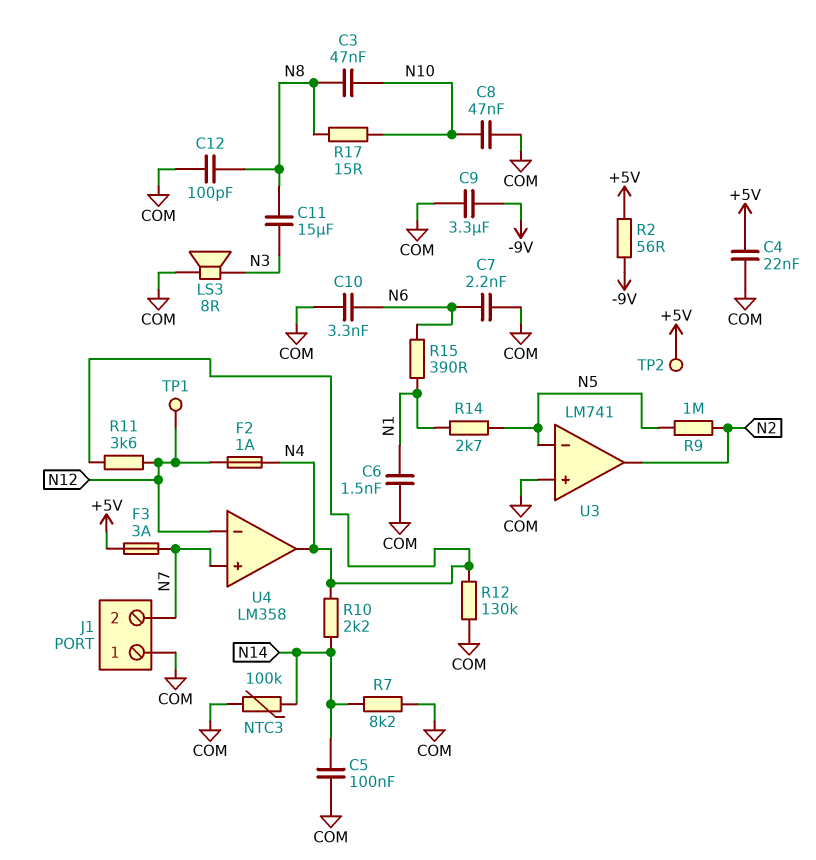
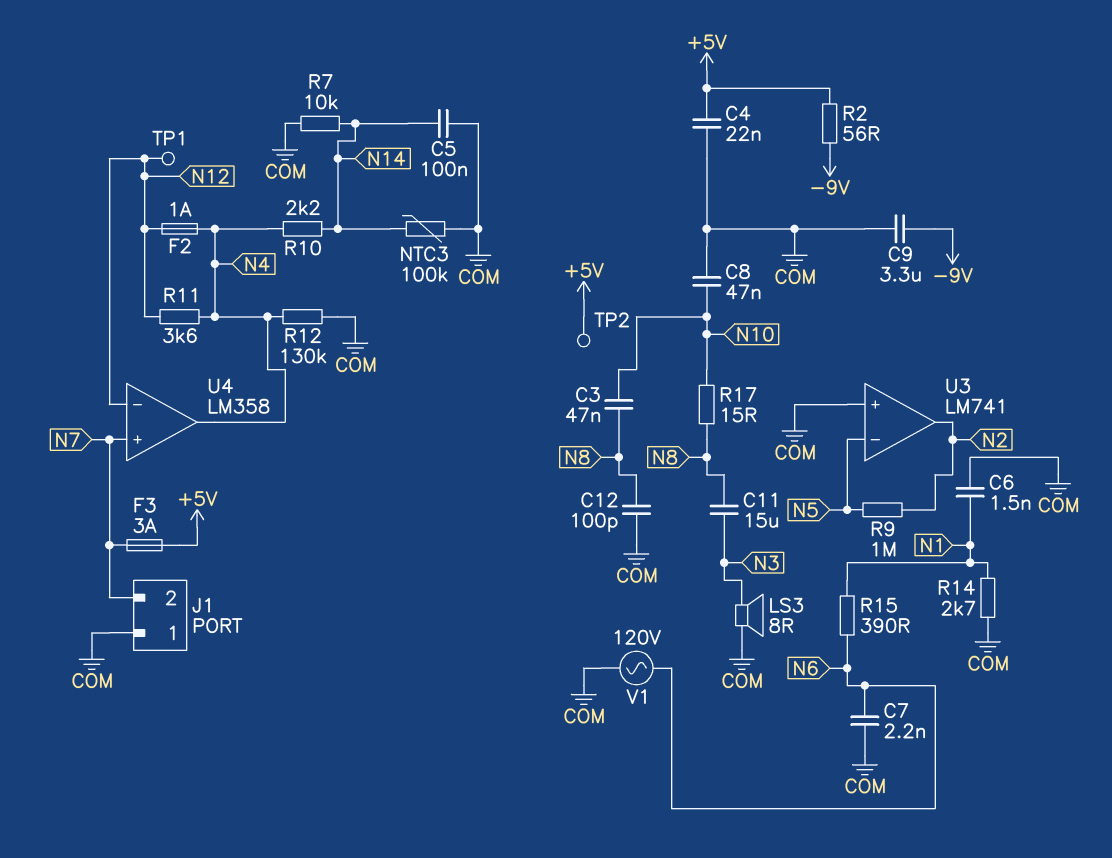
C10: 3.3nF (COM, N6) -> none
R7: 8.2k (COM, N14) -> 10k (COM, N14)
R14: 2.7k (N1, N5) -> 2.7k (COM, N1)
V1: none -> AC 120V (COM, N6)

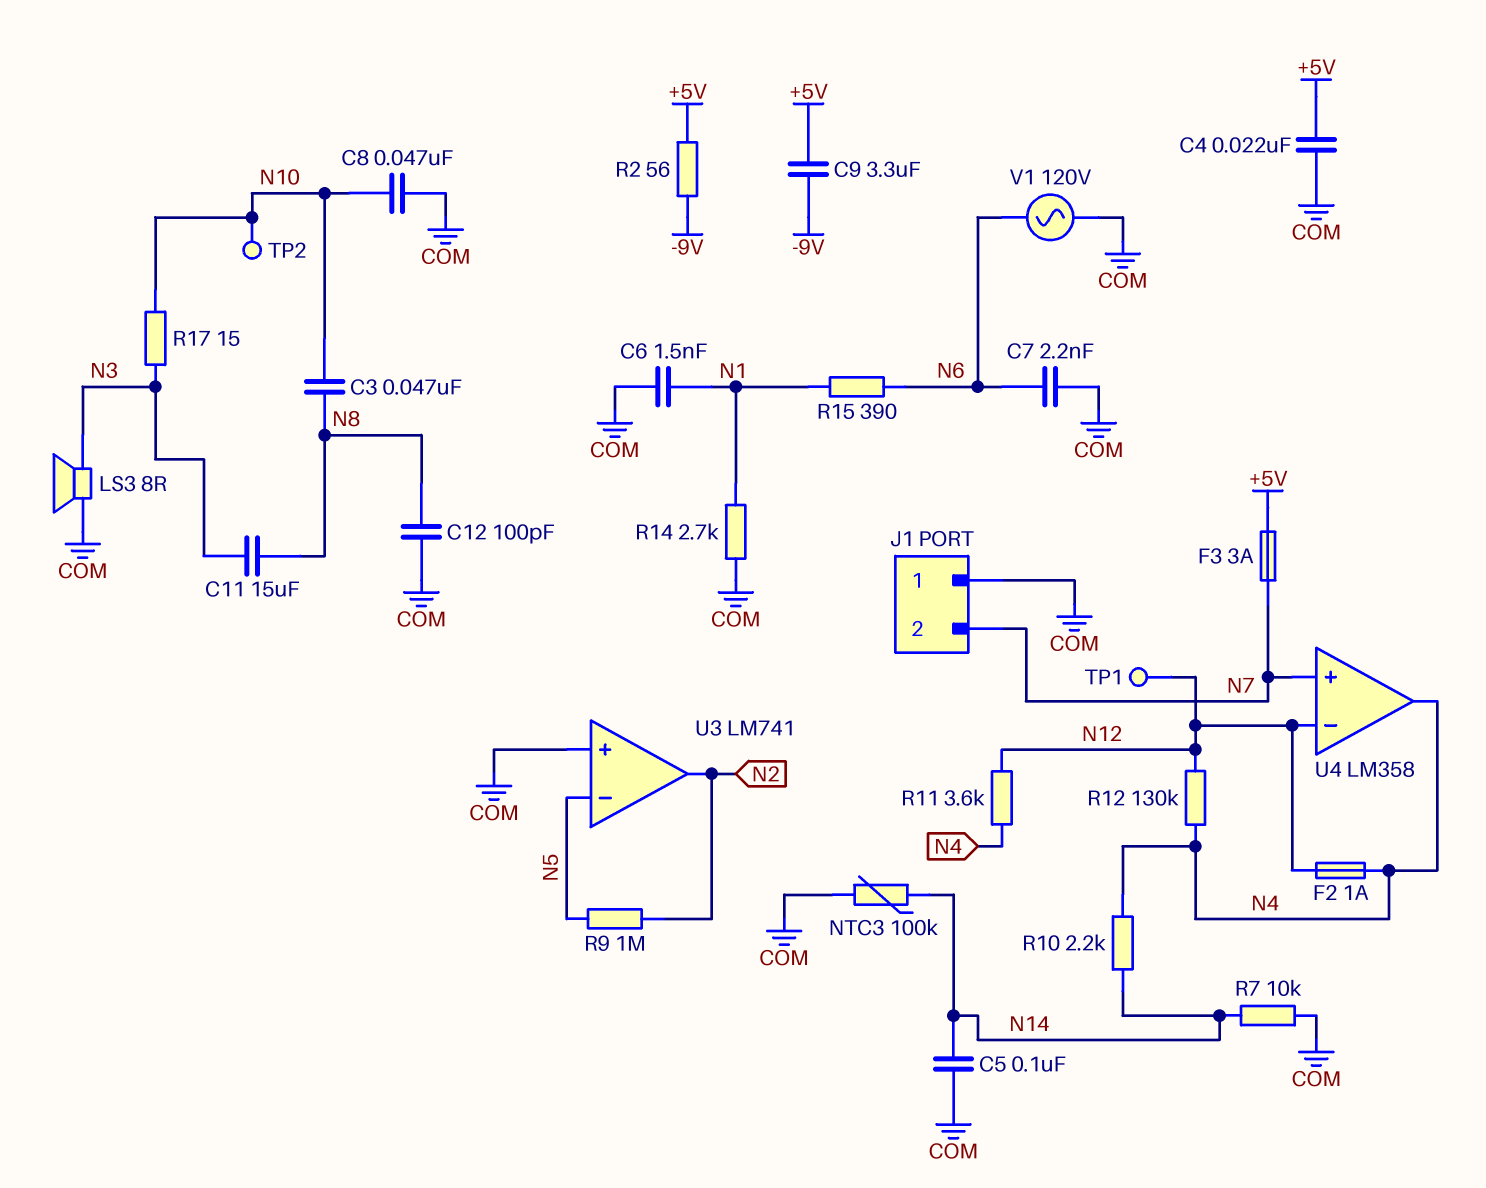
C9: 3.3uF (-9V, COM) -> 3.3uF (+5V, -9V)
R12: 130k (COM, N4) -> 130k (N4, N12)
R17: 15 (N8, N10) -> 15 (N3, N10)
TP2: test point (+5V) -> test point (N10)

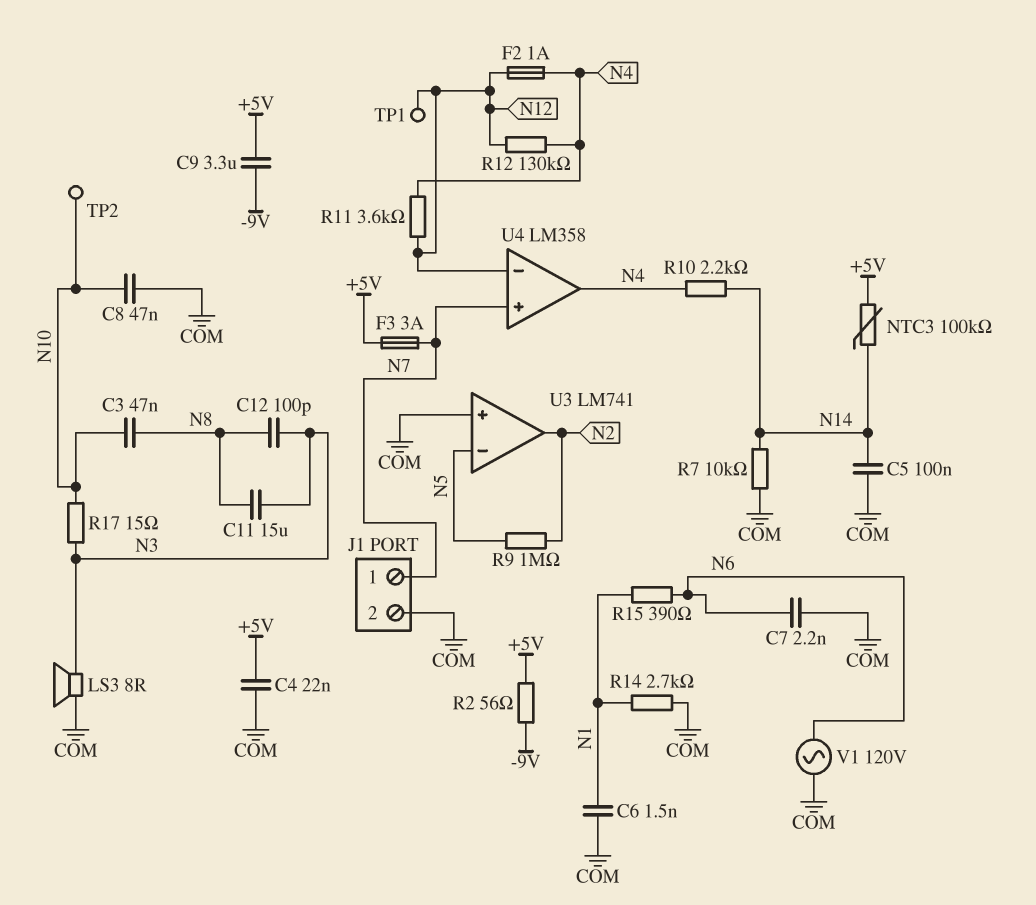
C12: 100pF (COM, N8) -> 100pF (N3, N8)
J1 pin 1: COM -> N7
J1 pin 2: N7 -> COM
NTC3: 100k (COM, N14) -> 100k (+5V, N14)

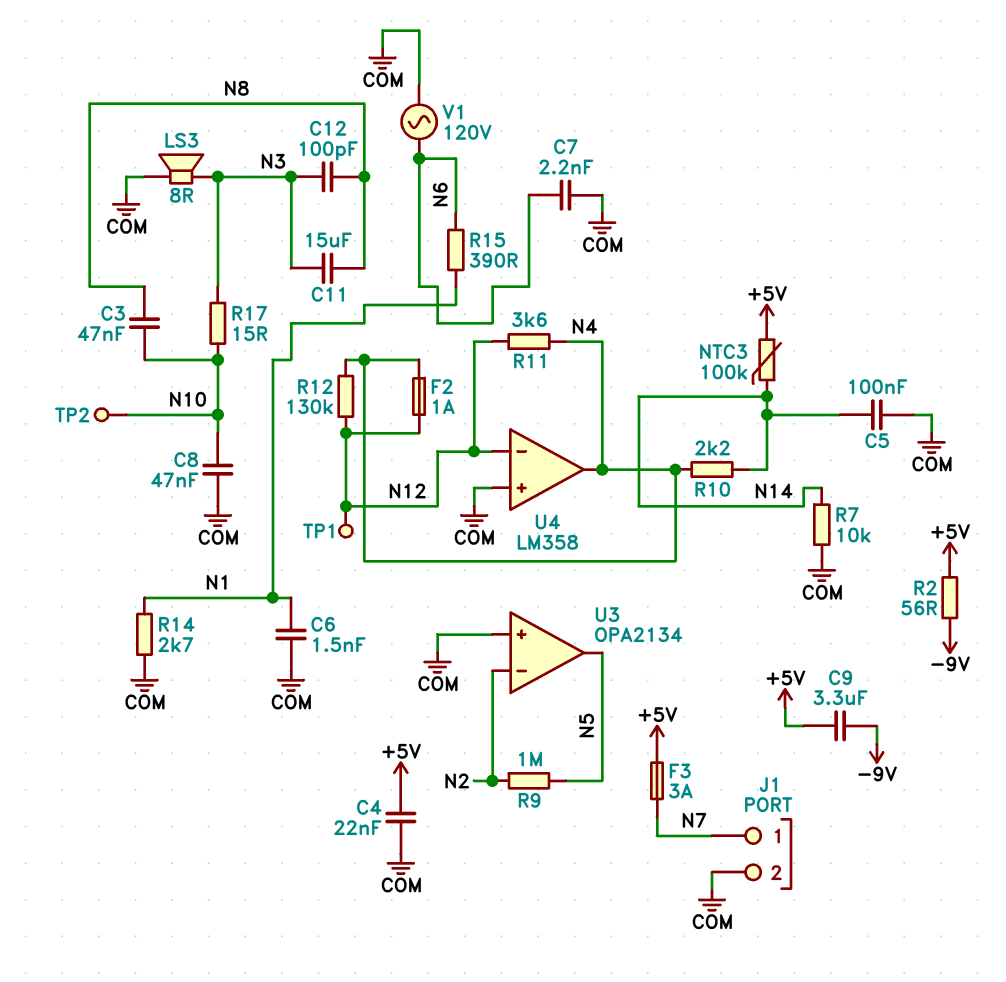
U3: LM741 -> OPA2134
U3 pin in-: N5 -> N2
U3 pin out: N2 -> N5
U4 pin in+: N7 -> COM

